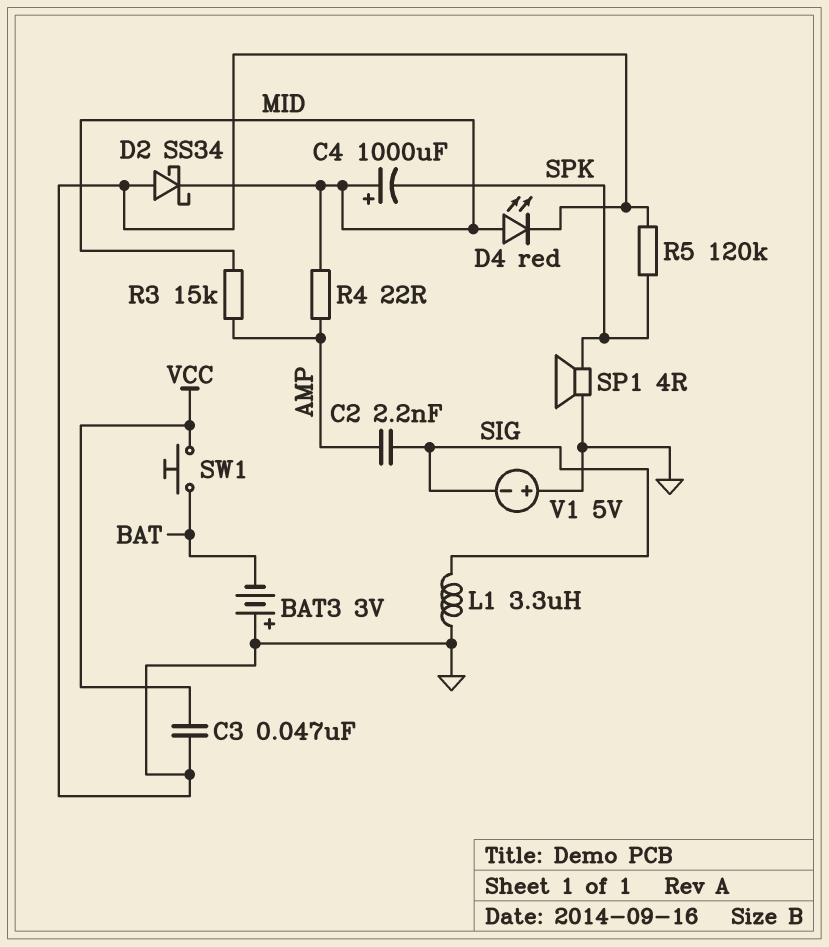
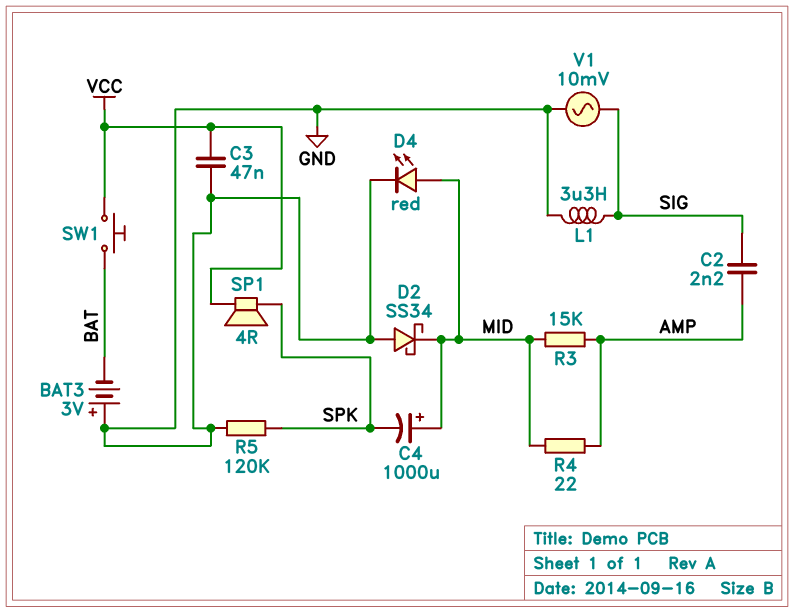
SP1: speaker 4R (GND, SPK) -> speaker 4R (SPK, VCC)
V1: 5V (plus GND, minus SIG) -> AC 10mV (GND, SIG)

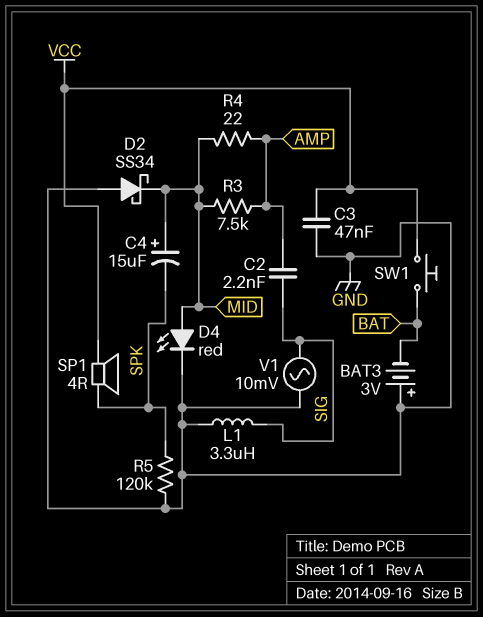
C4: 1000uF (plus MID, minus SPK) -> 15uF (plus MID, minus SPK)
R3: 15k (AMP, MID) -> 7.5k (AMP, MID)

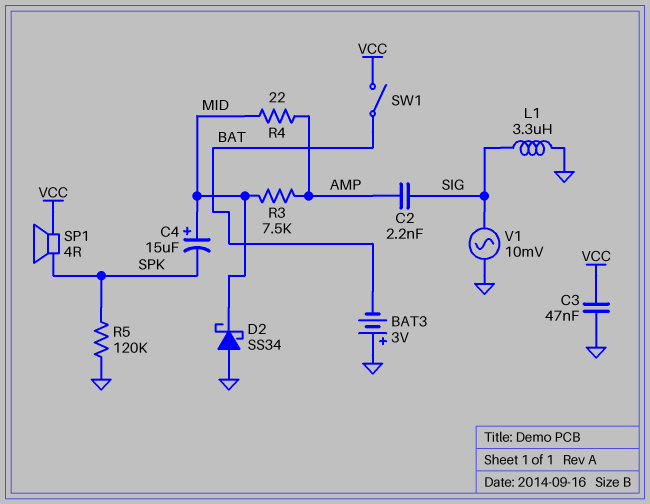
D4: LED red (A MID, K GND) -> none
SW1: button (BAT, VCC) -> switch (BAT, VCC)

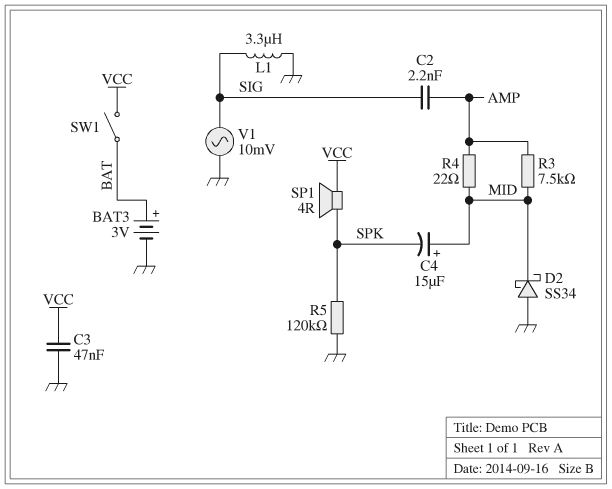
BAT3: 3V (plus GND, minus BAT) -> 3V (plus BAT, minus GND)

